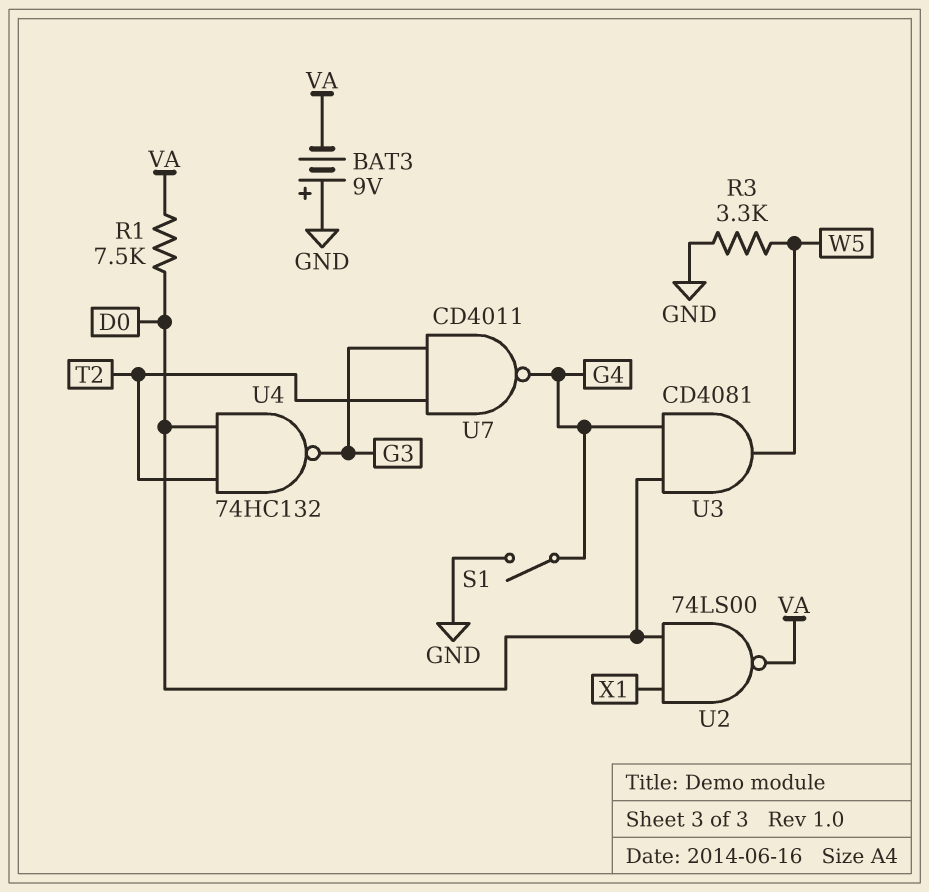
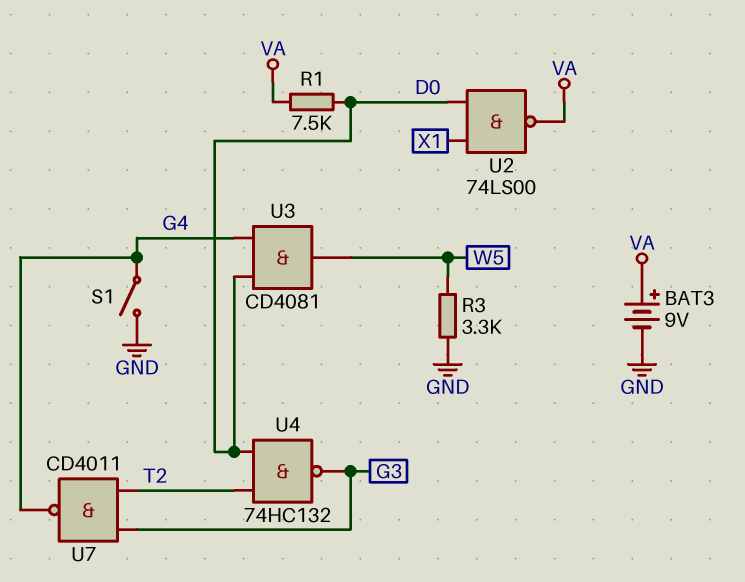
BAT3: 9V (plus GND, minus VA) -> 9V (plus VA, minus GND)

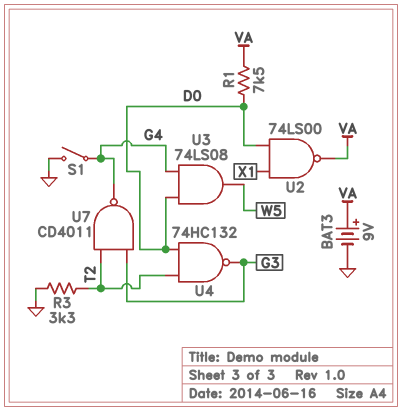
R3: 3.3k (GND, W5) -> 3.3k (GND, T2)
U3: AND CD4081 (in D0, in G4, out W5) -> AND 74LS08 (in D0, in G4, out W5)

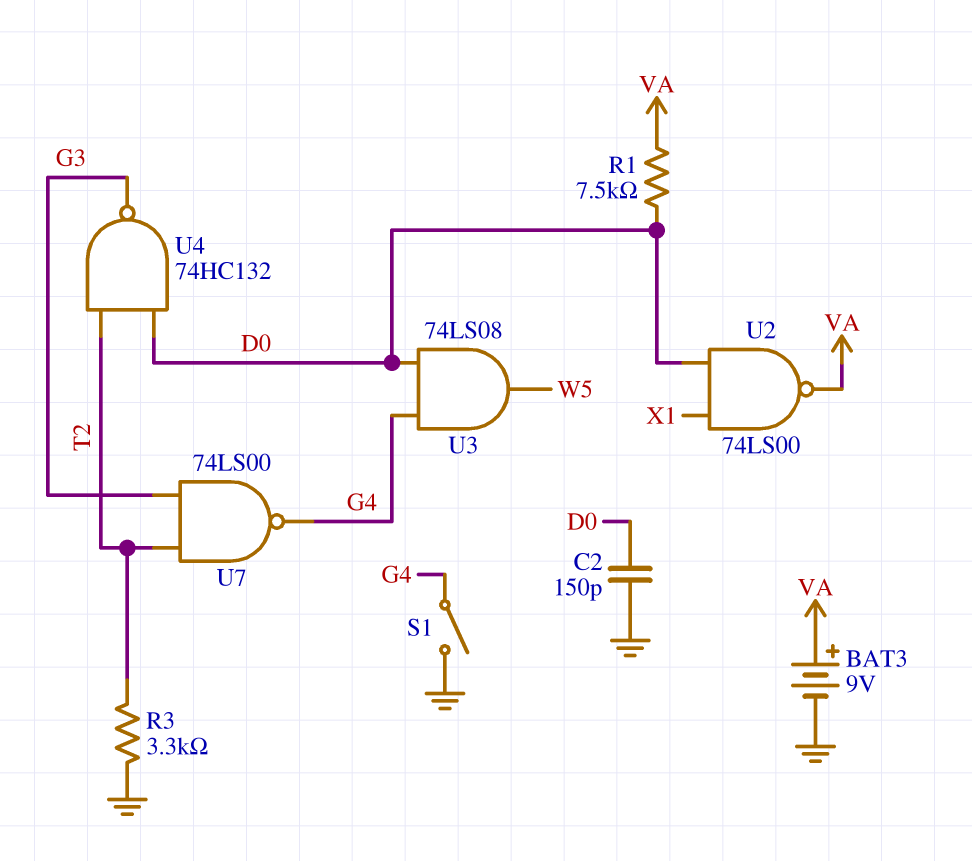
C2: none -> 150pF (D0, GND)
U7: NAND CD4011 (in G3, in T2, out G4) -> NAND 74LS00 (in G3, in T2, out G4)

